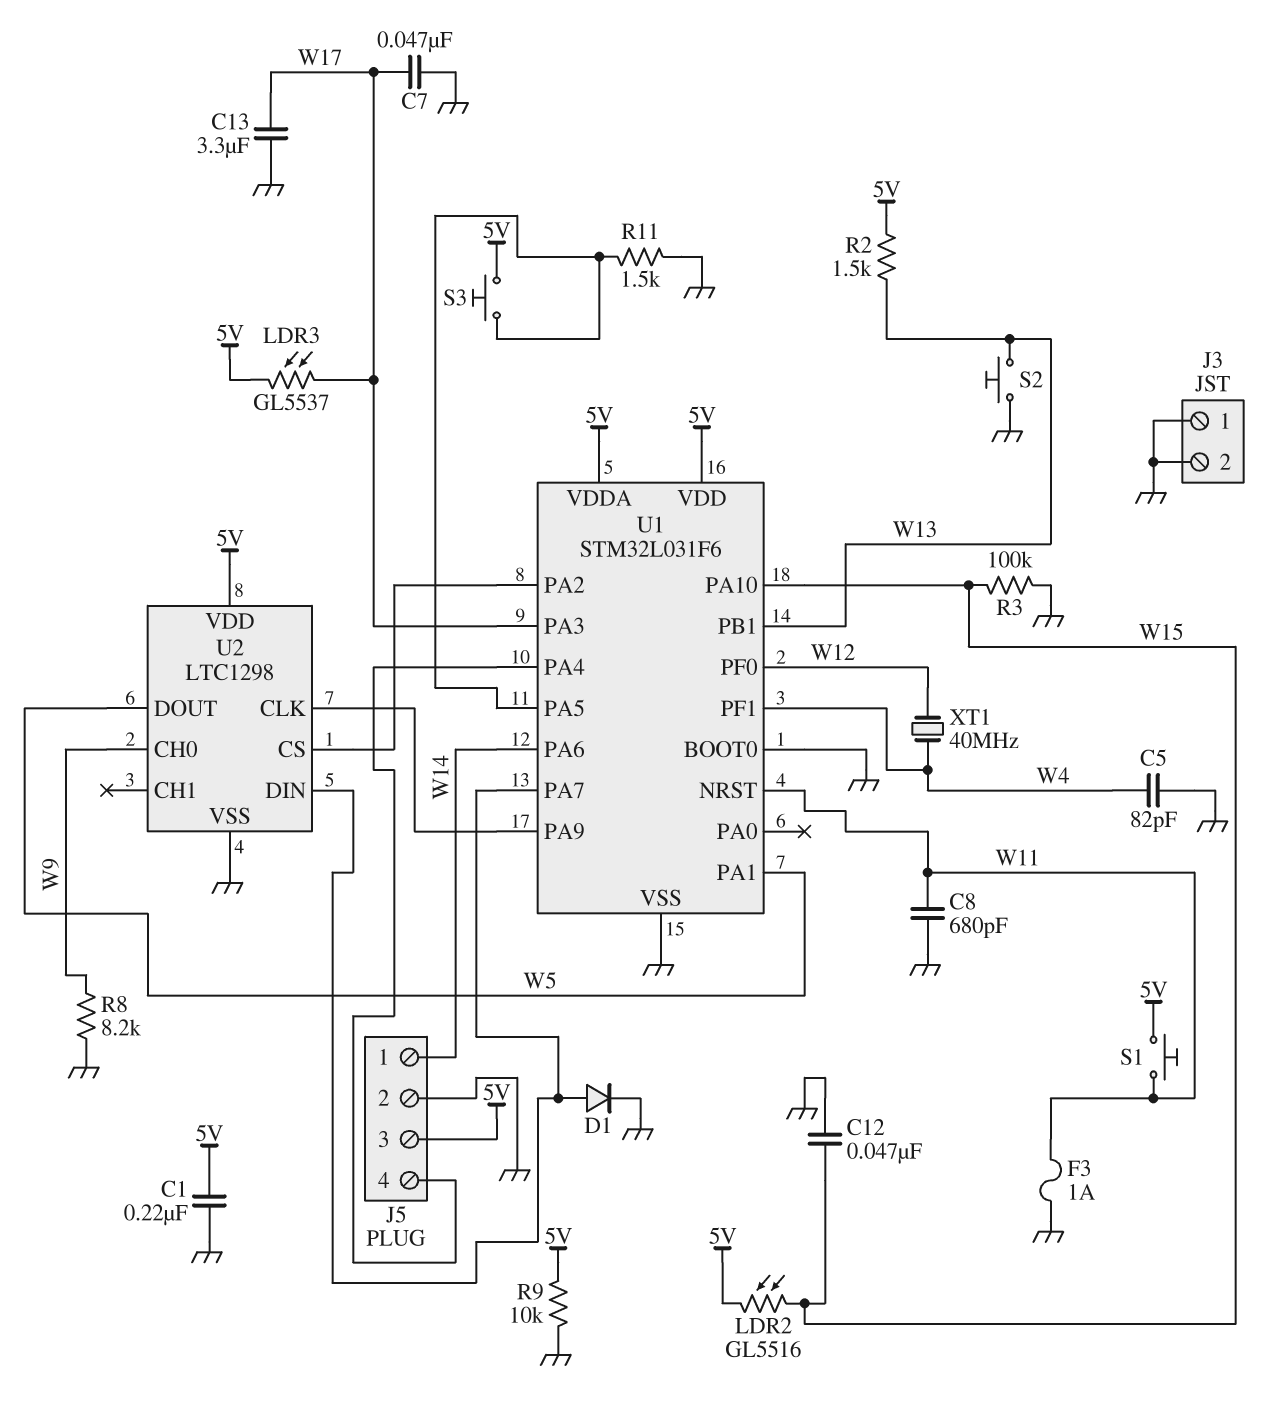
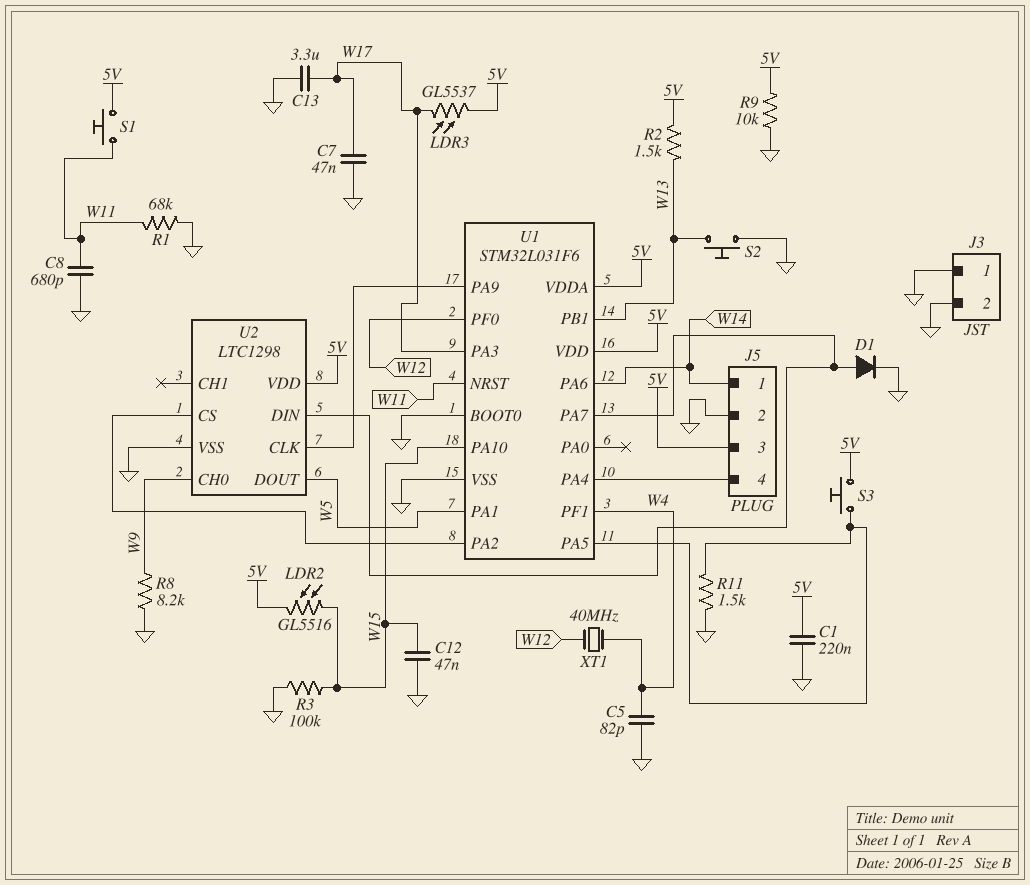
F3: 1A (GND, W11) -> none
R1: none -> 68k (GND, W11)

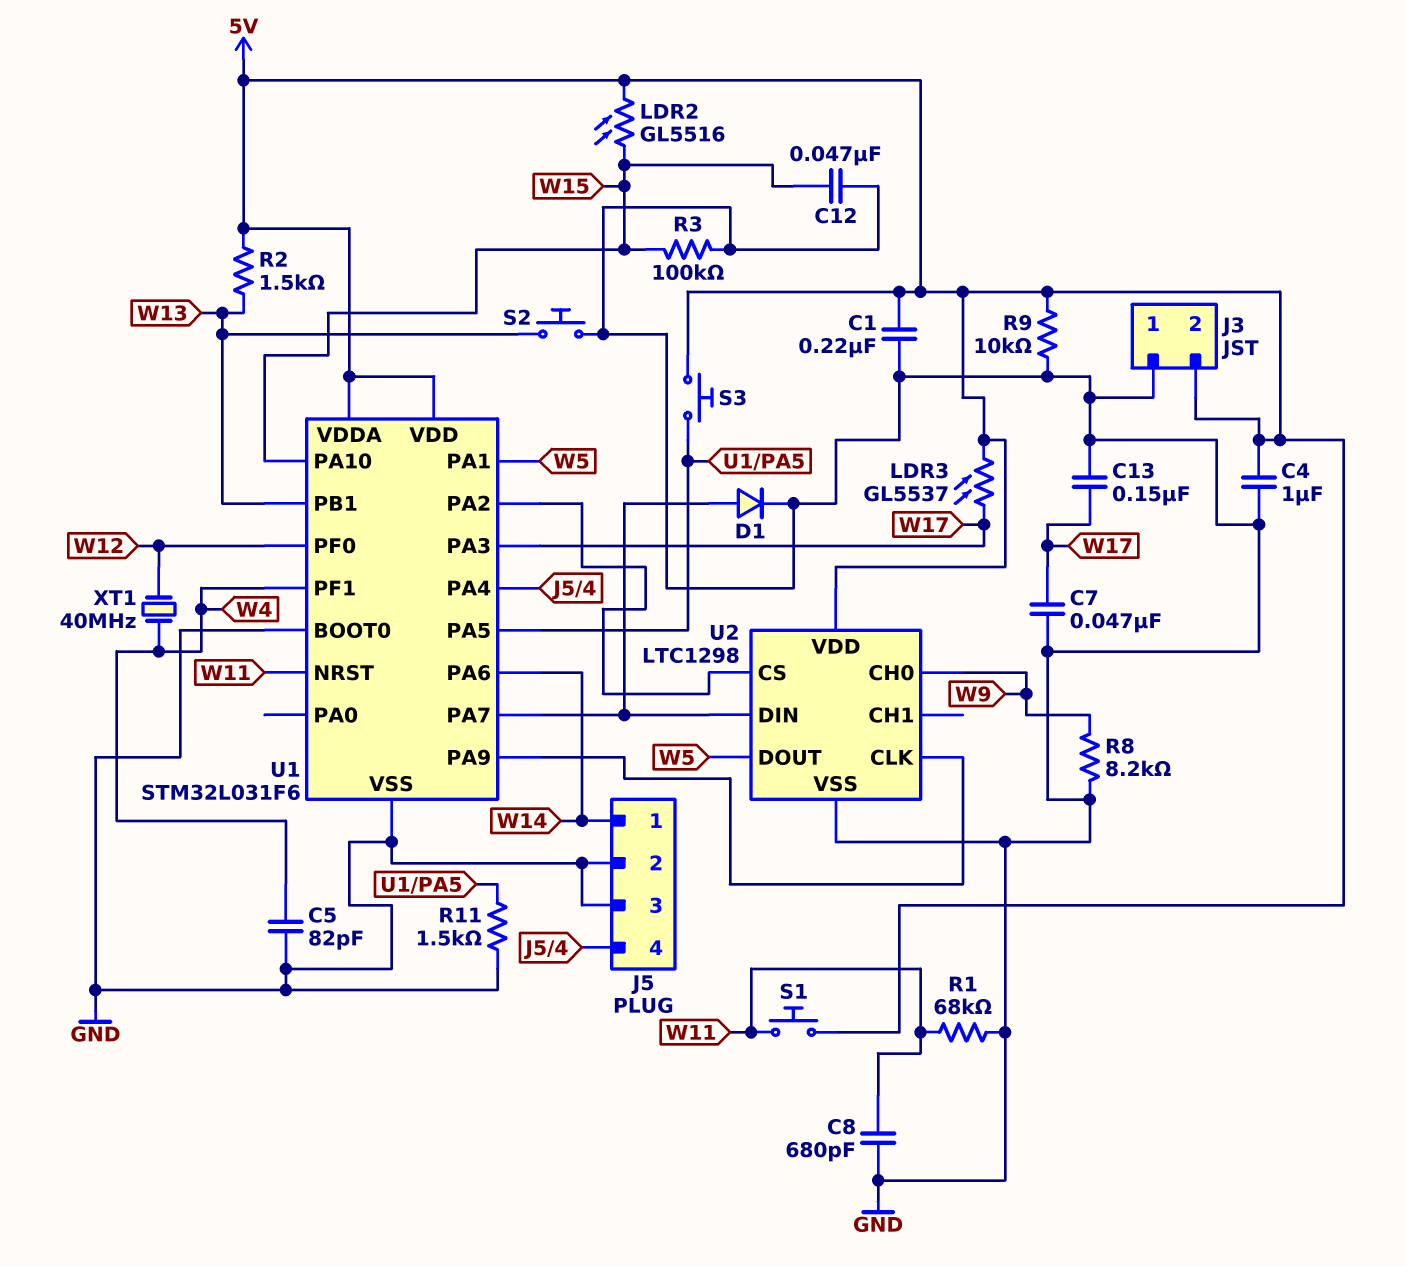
C4: none -> 1uF (5V, GND)
C13: 3.3uF (GND, W17) -> 150nF (GND, W17)
J3 pin 2: GND -> 5V
J5 pin 3: 5V -> GND

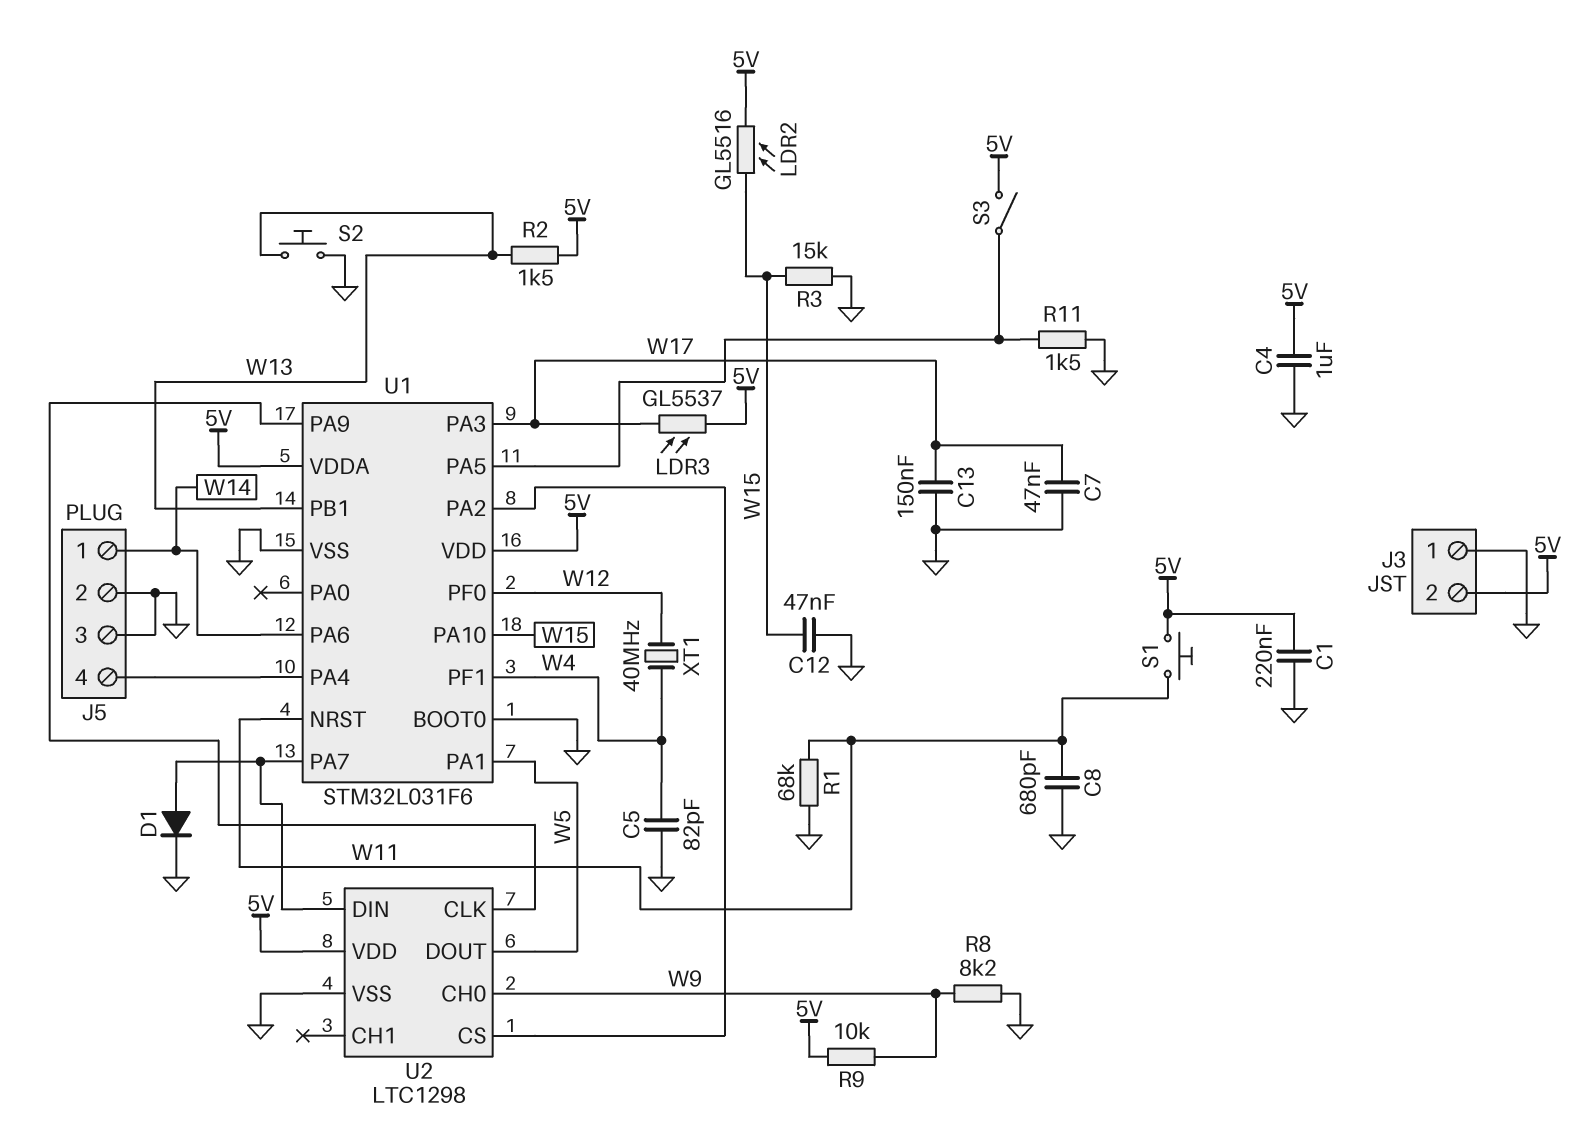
R3: 100k (GND, W15) -> 15k (GND, W15)
R9: 10k (5V, GND) -> 10k (5V, W9)
S3: button (5V, U1/PA5) -> switch (5V, U1/PA5)

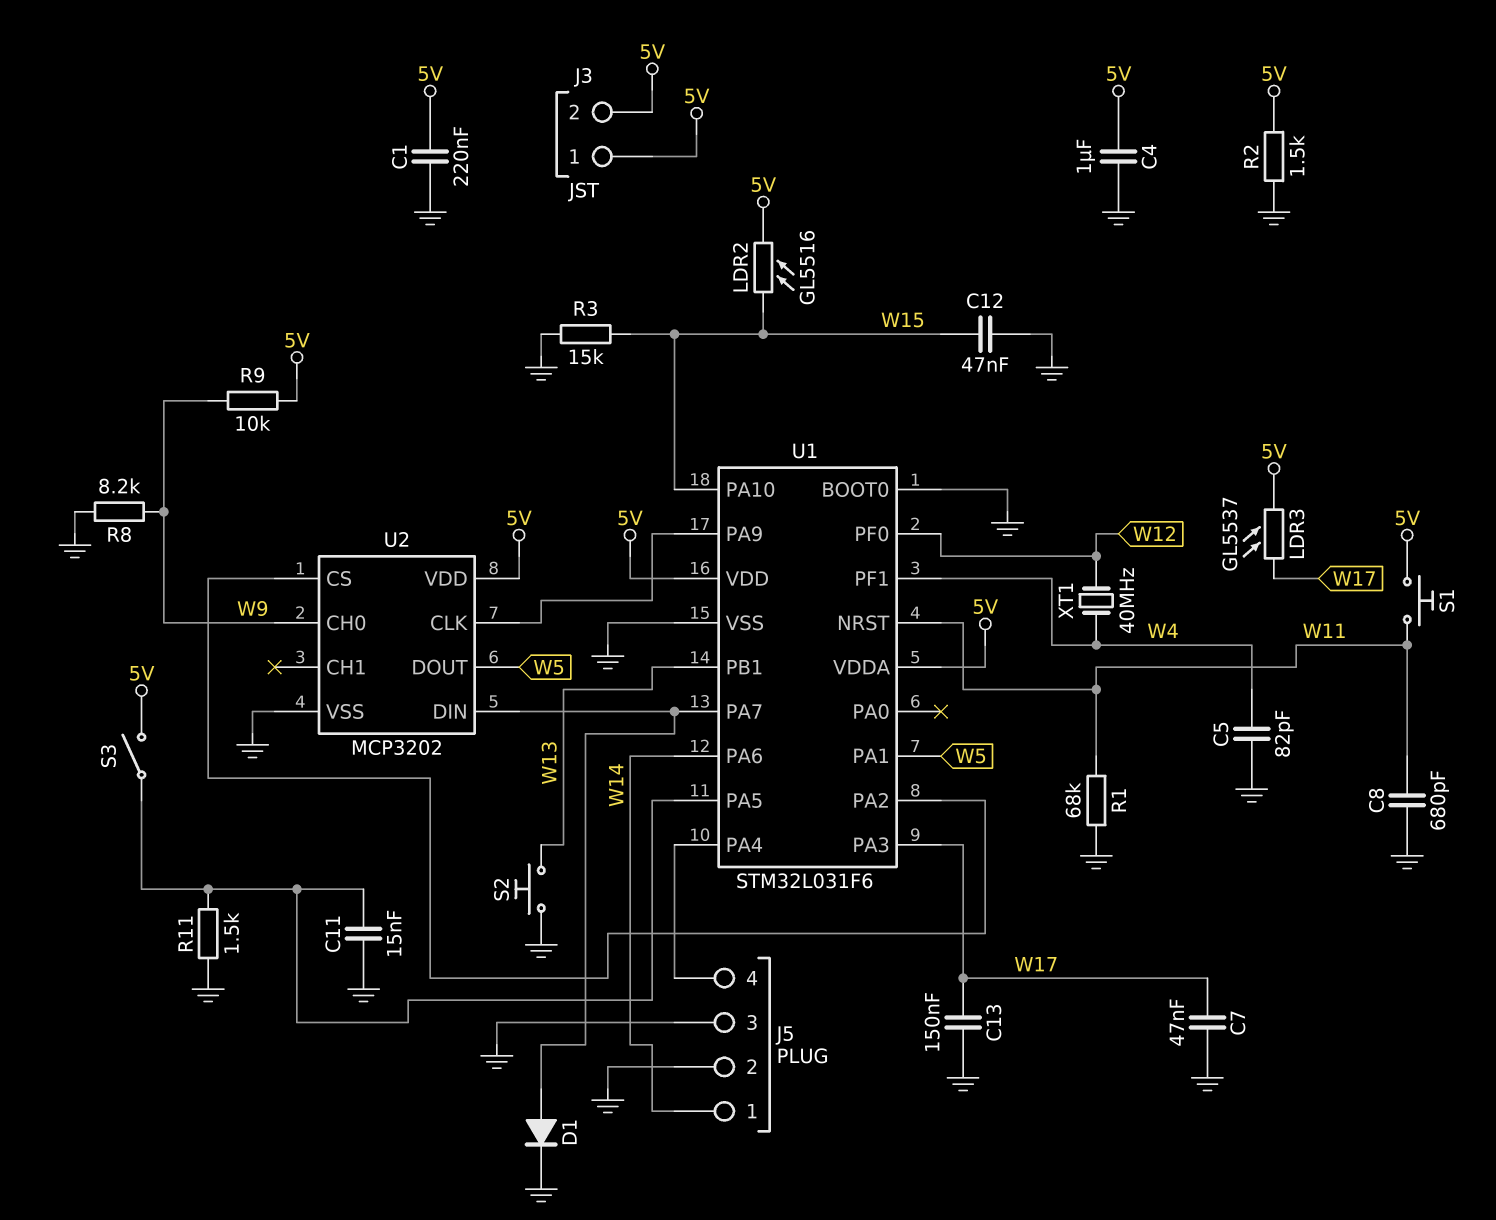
C11: none -> 15nF (GND, U1/PA5)
J3 pin 1: GND -> 5V
R2: 1.5k (5V, W13) -> 1.5k (5V, GND)
U2: LTC1298 -> MCP3202

